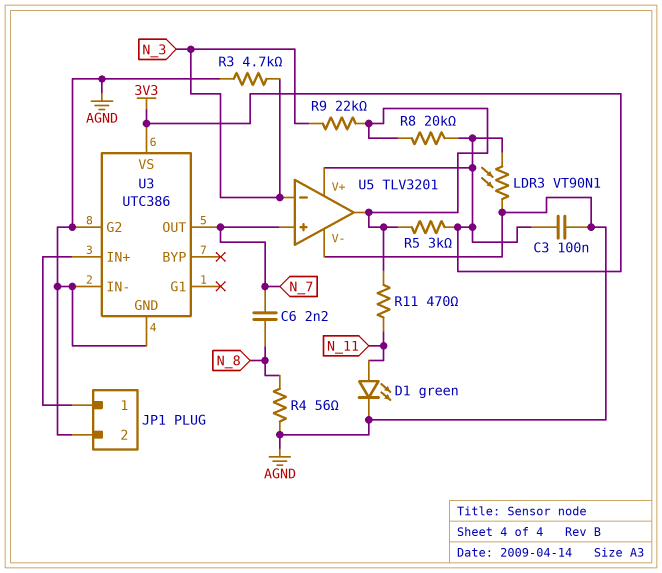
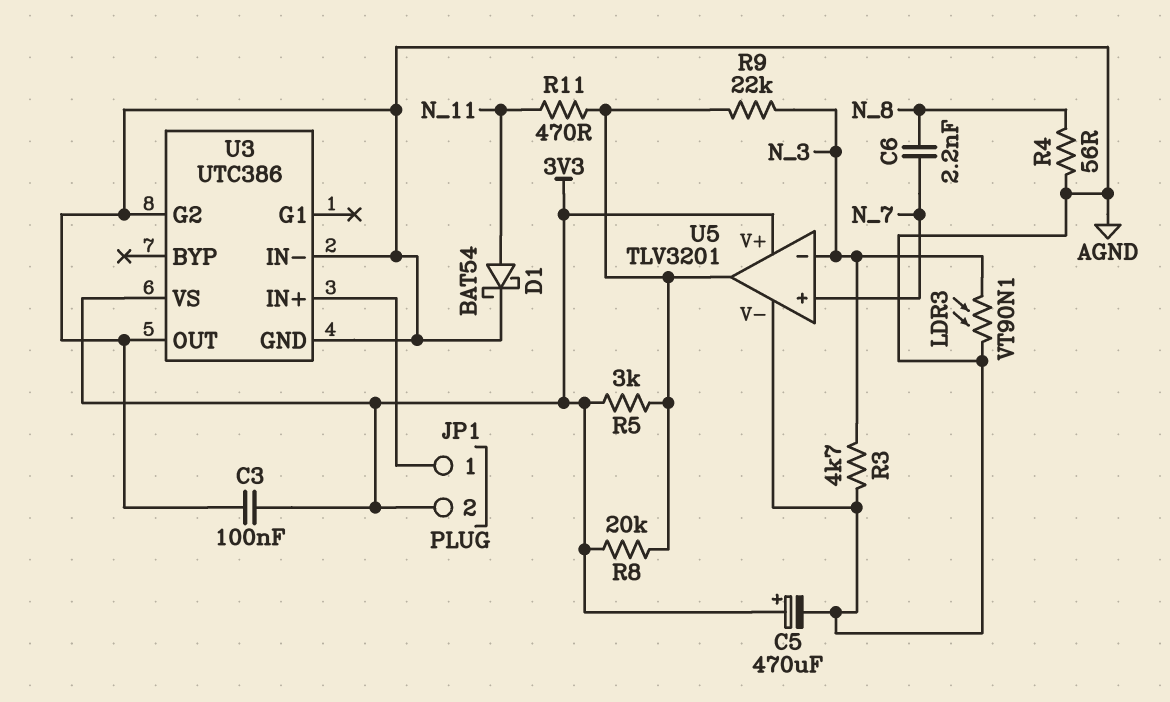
C5: none -> 470uF (plus 3V3, minus AGND)
D1: LED green (A N_11, K AGND) -> schottky BAT54 (A N_11, K AGND)
JP1 pin 2: AGND -> 3V3
LDR3: VT90N1 (3V3, AGND) -> VT90N1 (AGND, N_3)
U3 pin OUT: N_7 -> AGND

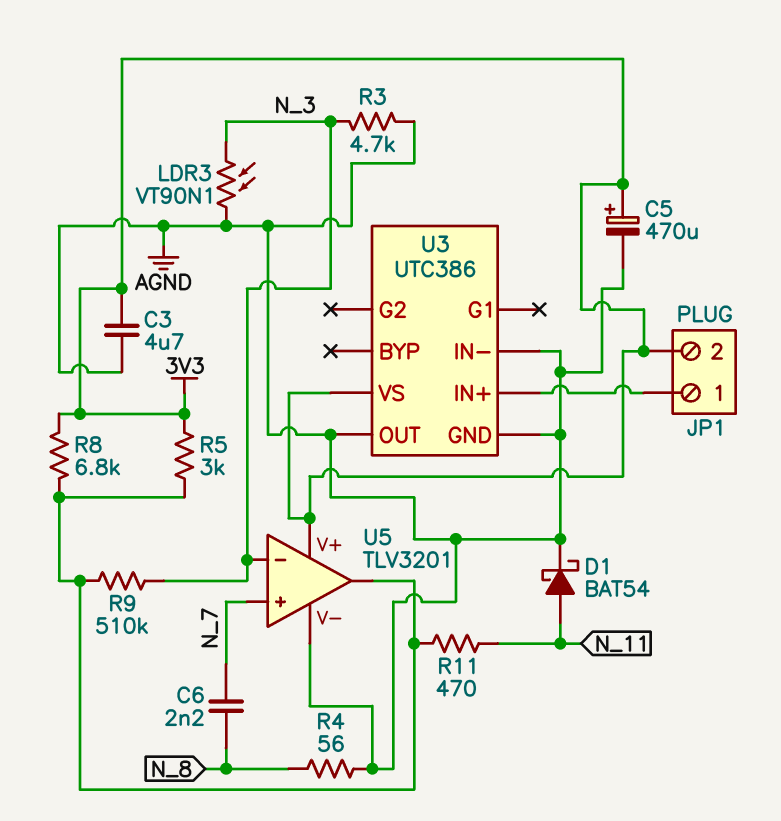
C3: 100nF (3V3, AGND) -> 4.7uF (3V3, AGND)
R8: 20k (3V3, U5/out) -> 6.8k (3V3, U5/out)
R9: 22k (N_3, U5/out) -> 510k (N_3, U5/out)
U3 pin G2: AGND -> none

